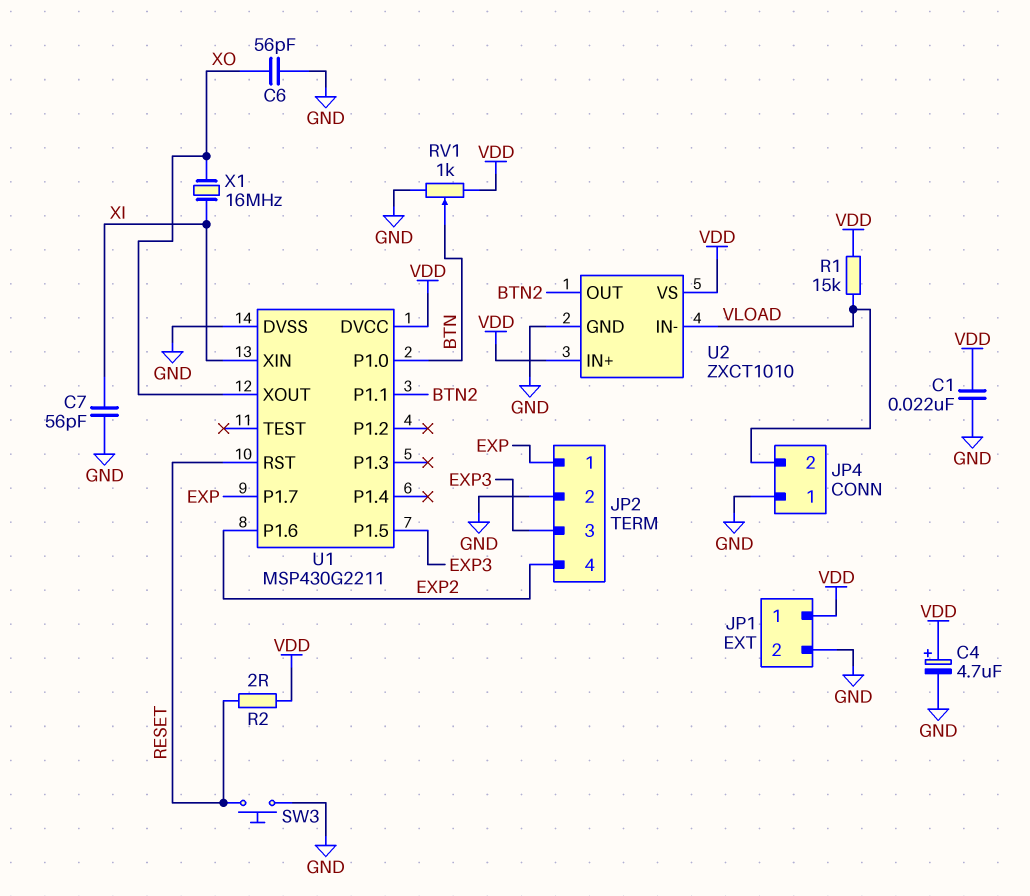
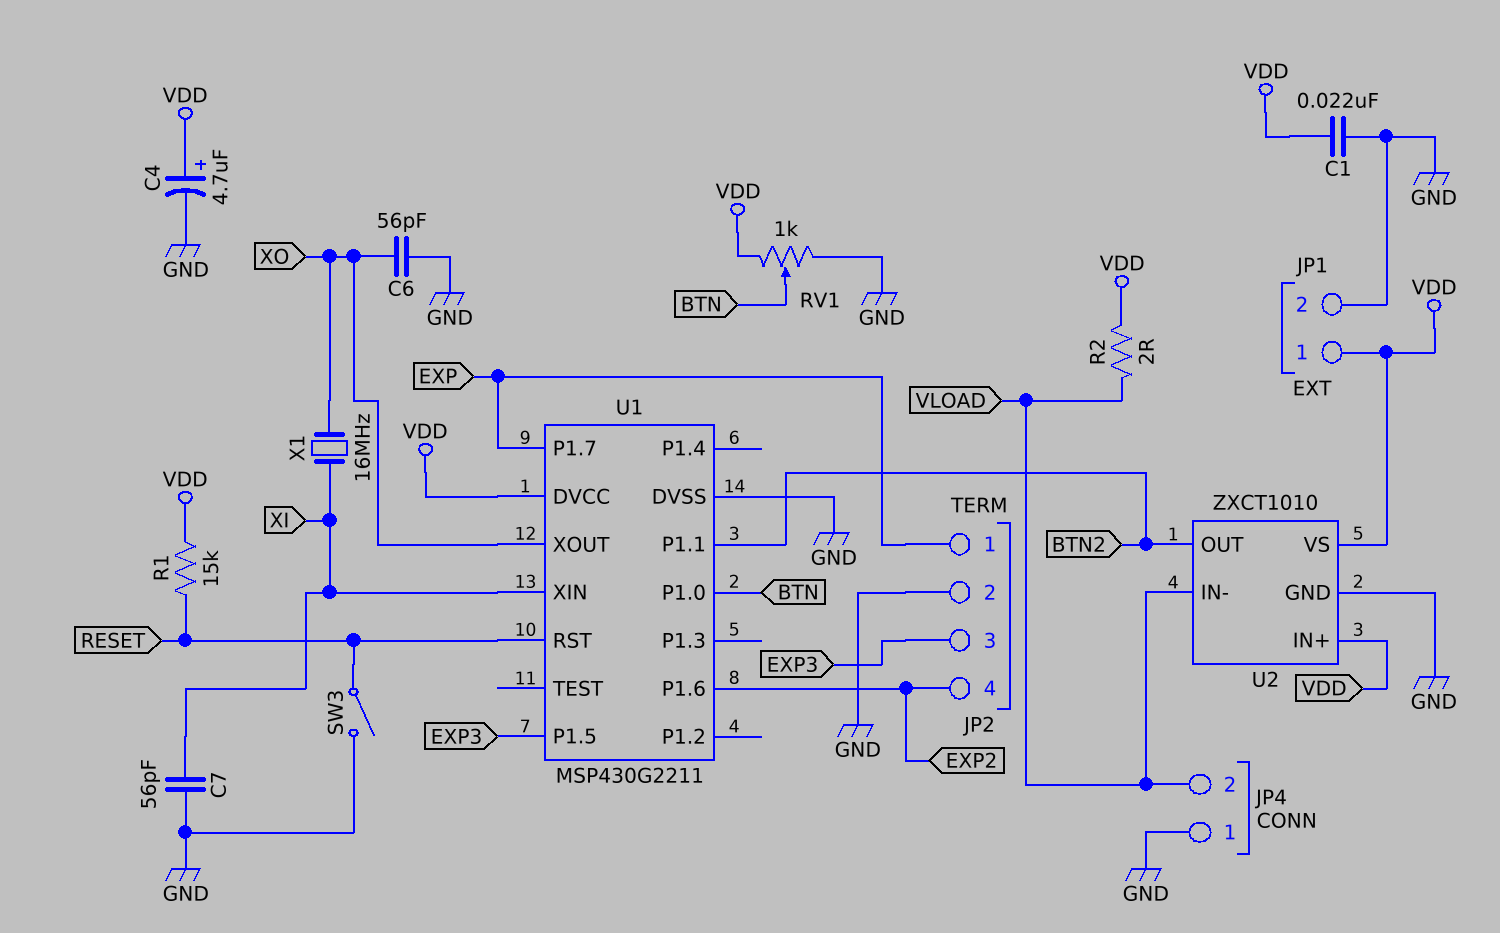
R1: 15k (VDD, VLOAD) -> 15k (RESET, VDD)
R2: 2 (RESET, VDD) -> 2 (VDD, VLOAD)
SW3: button (GND, RESET) -> switch (GND, RESET)

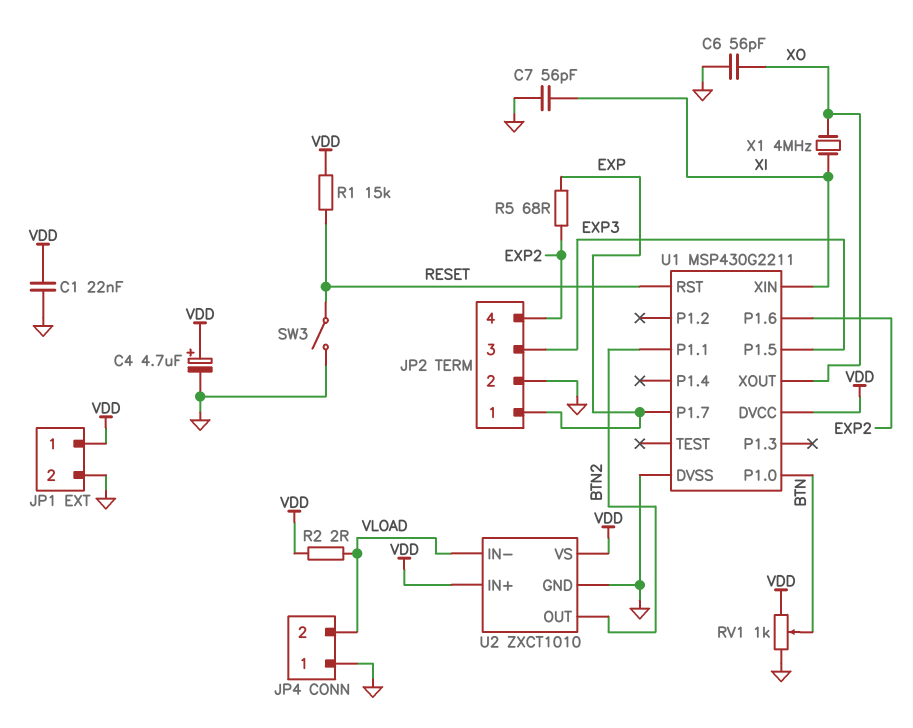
R5: none -> 68 (EXP, EXP2)
X1: 16MHz (XI, XO) -> 4MHz (XI, XO)

